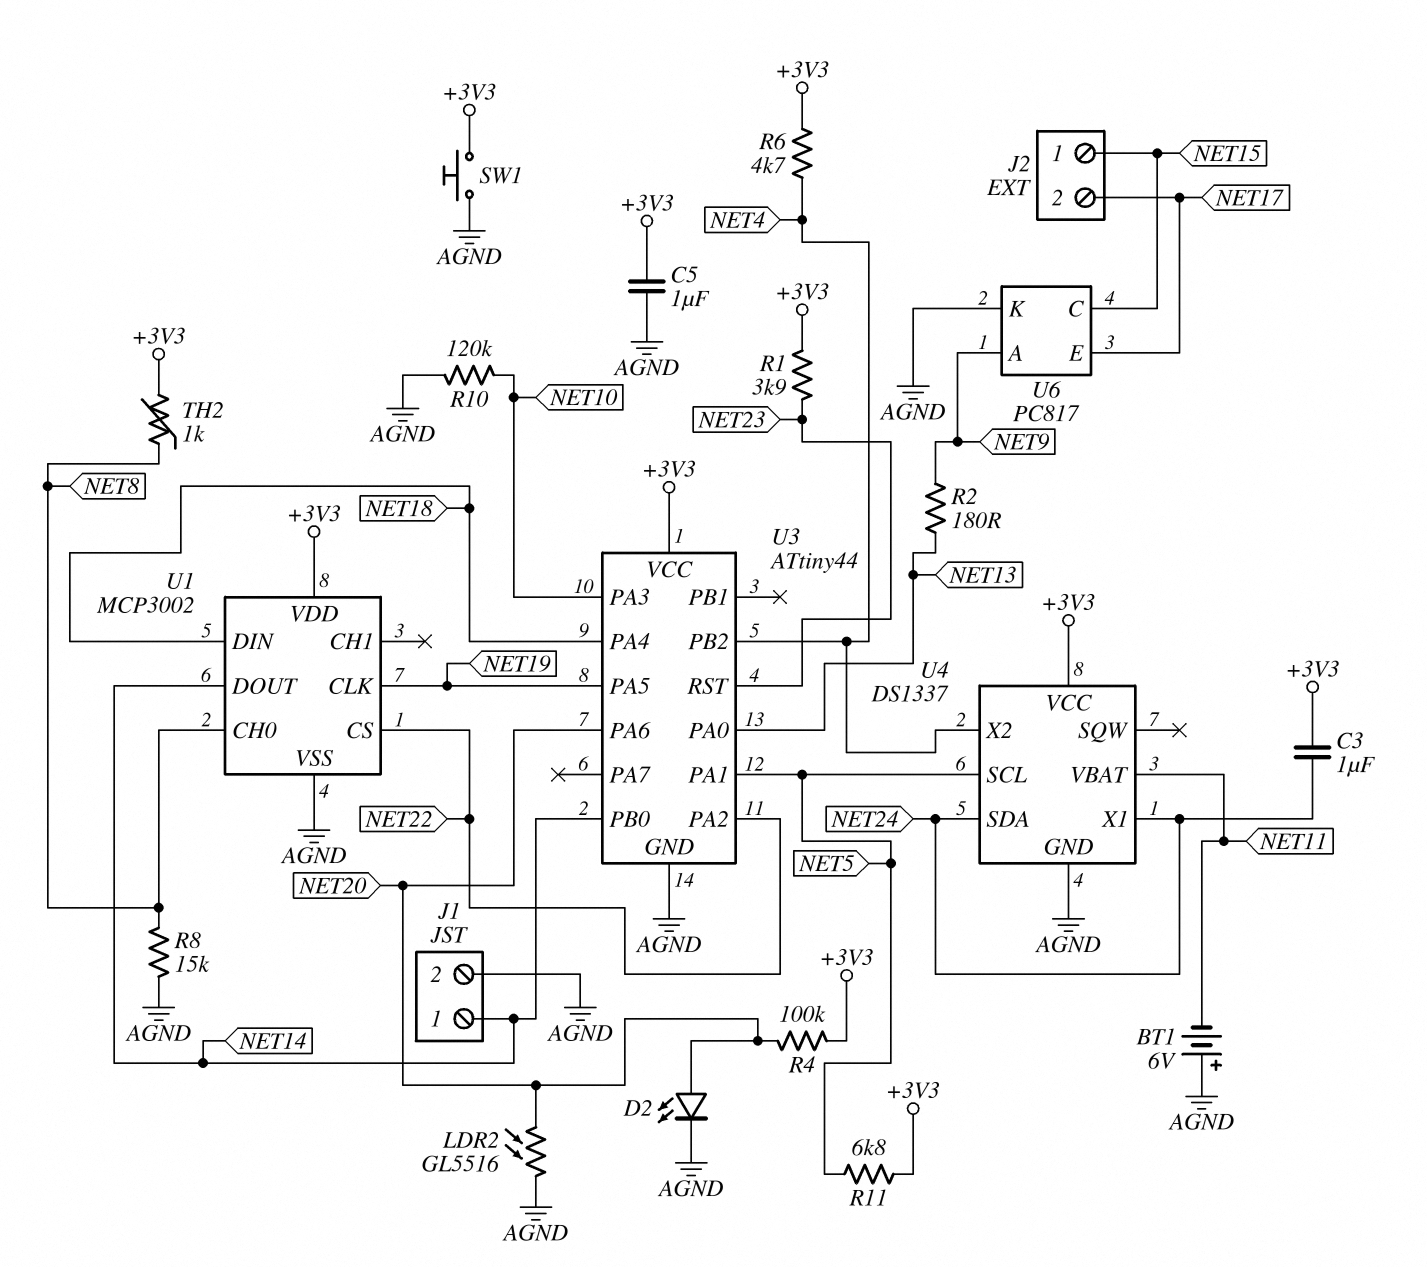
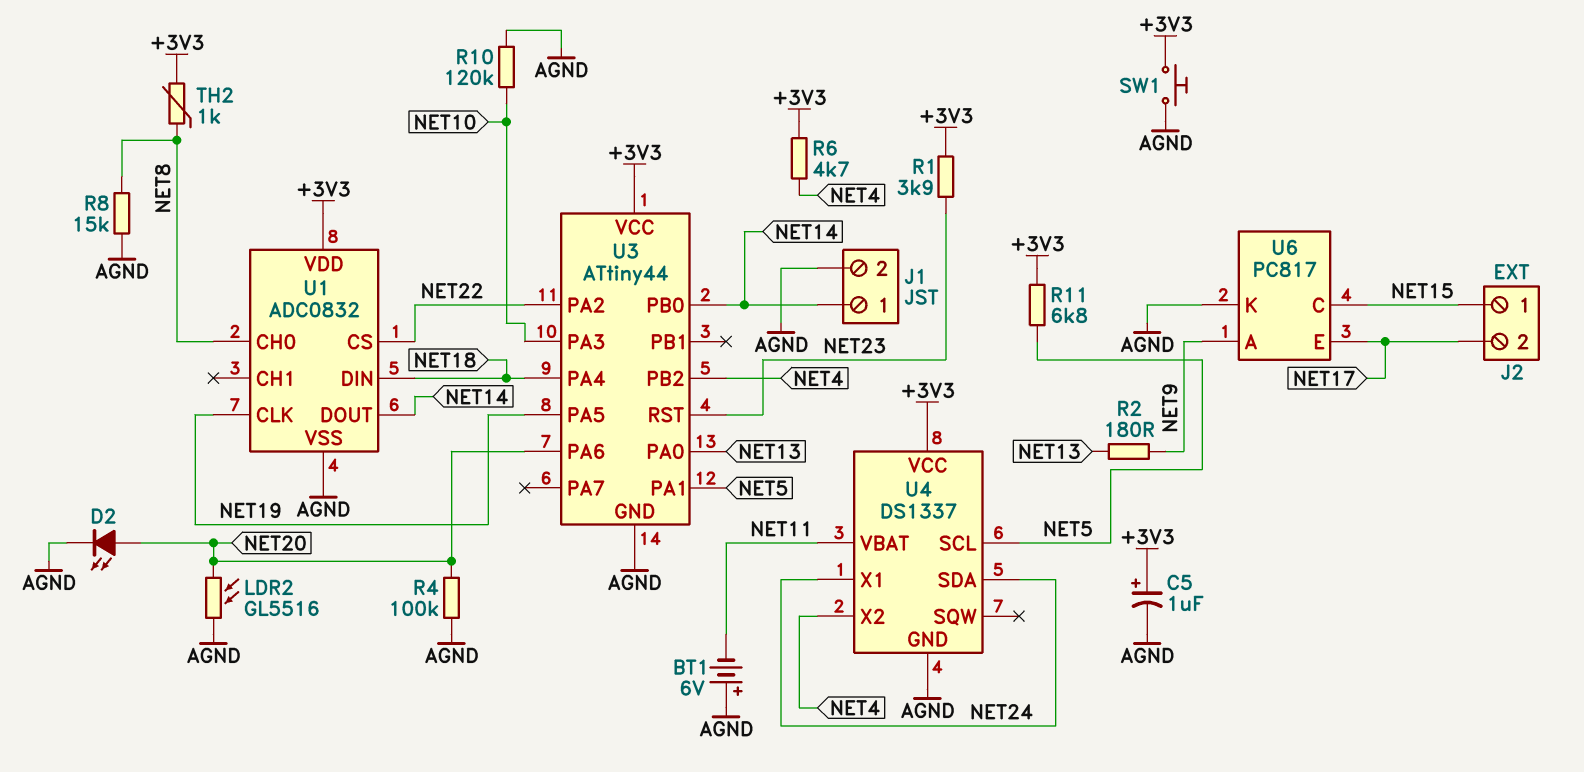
C3: 1uF (+3V3, NET24) -> none
C5: 1uF (+3V3, AGND) -> 1uF (plus +3V3, minus AGND)
R4: 100k (+3V3, NET20) -> 100k (AGND, NET20)
U1: MCP3002 -> ADC0832

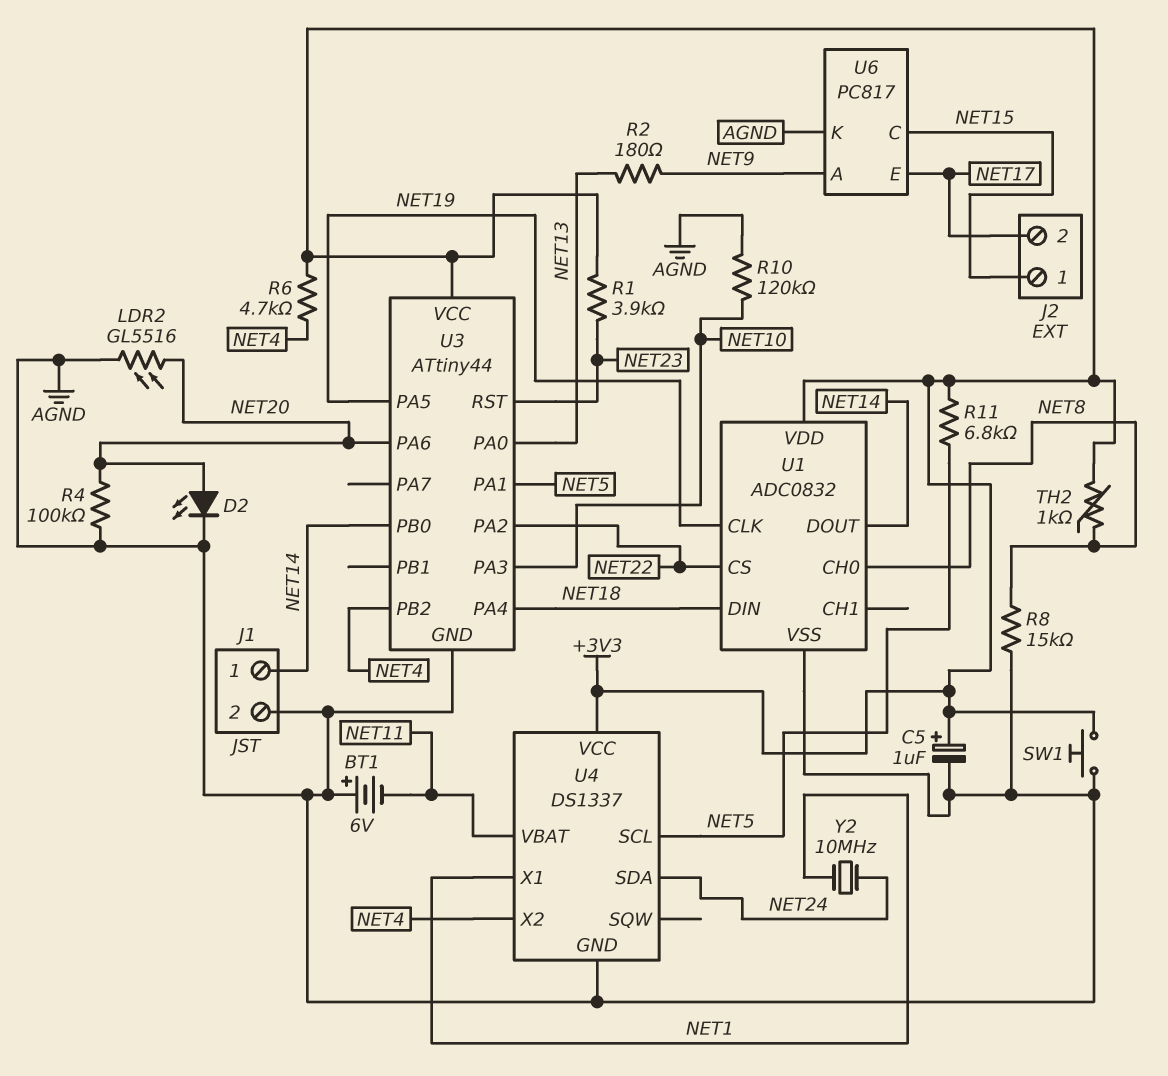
U4 pin X1: NET24 -> NET1
Y2: none -> 10MHz (NET1, NET24)

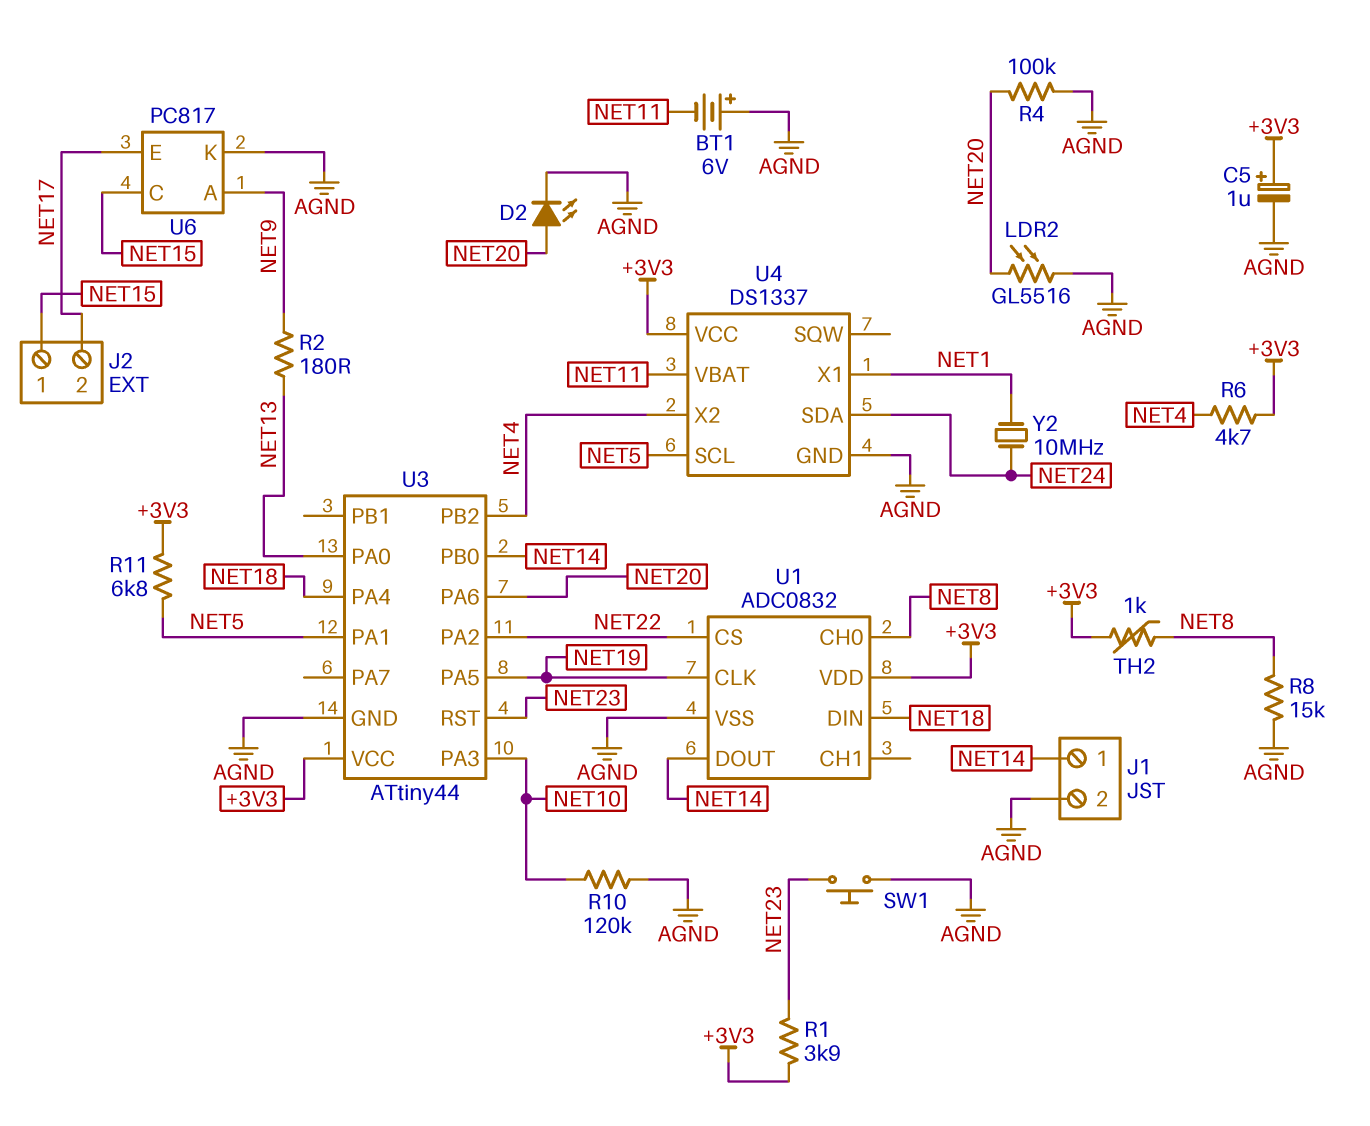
SW1: button (+3V3, AGND) -> button (AGND, NET23)

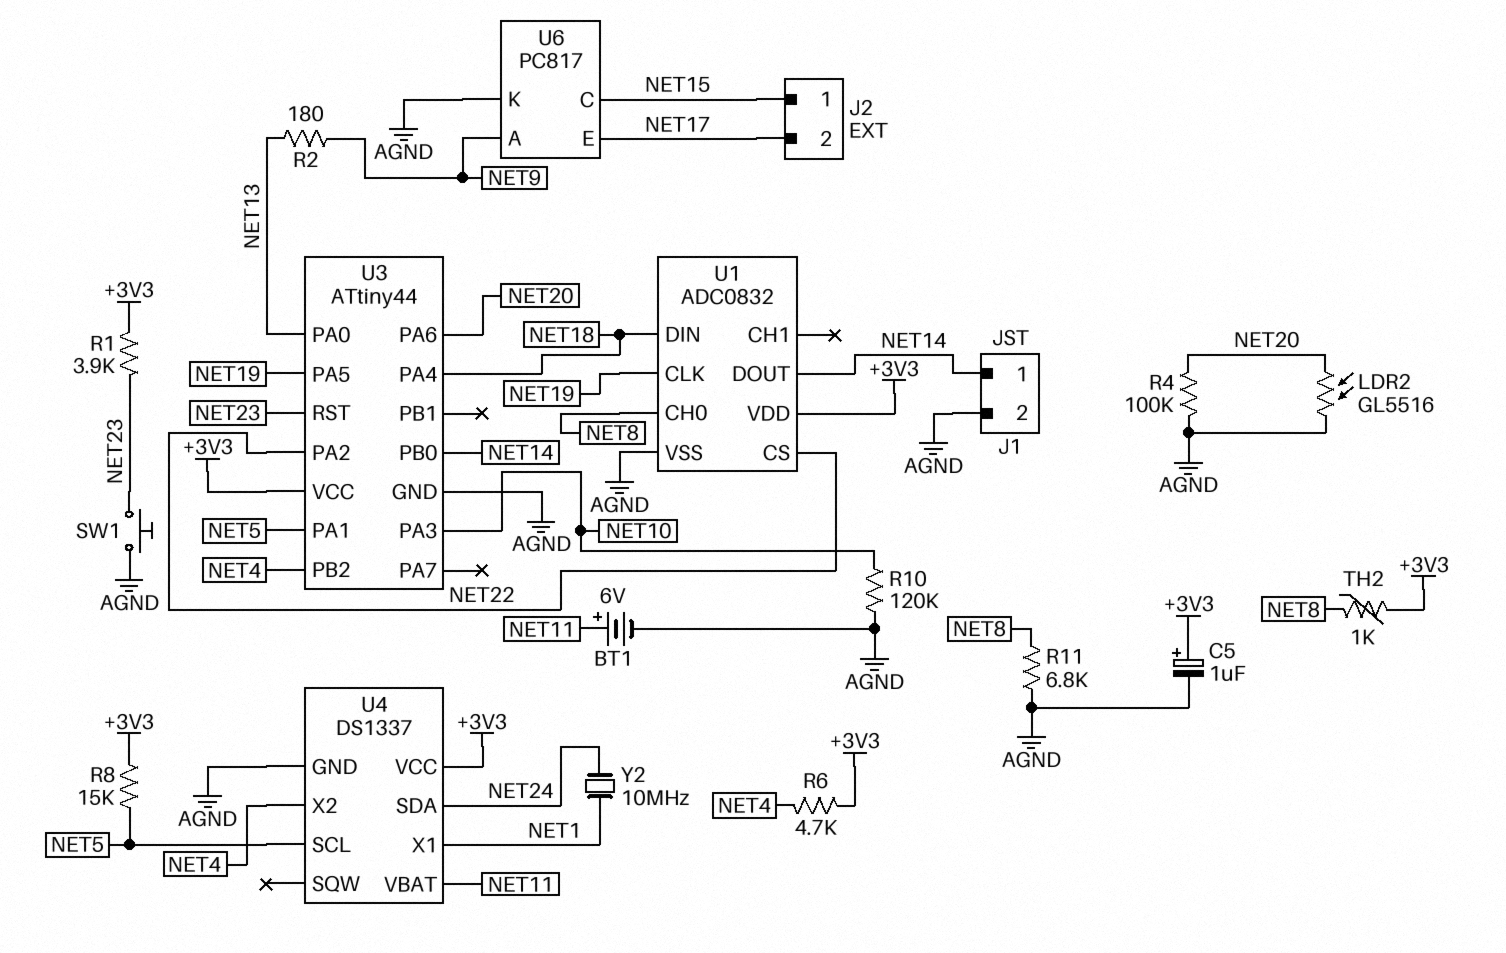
BT1: 6V (plus AGND, minus NET11) -> 6V (plus NET11, minus AGND)
D2: LED (A NET20, K AGND) -> none
R8: 15k (AGND, NET8) -> 15k (+3V3, NET5)
R11: 6.8k (+3V3, NET5) -> 6.8k (AGND, NET8)

